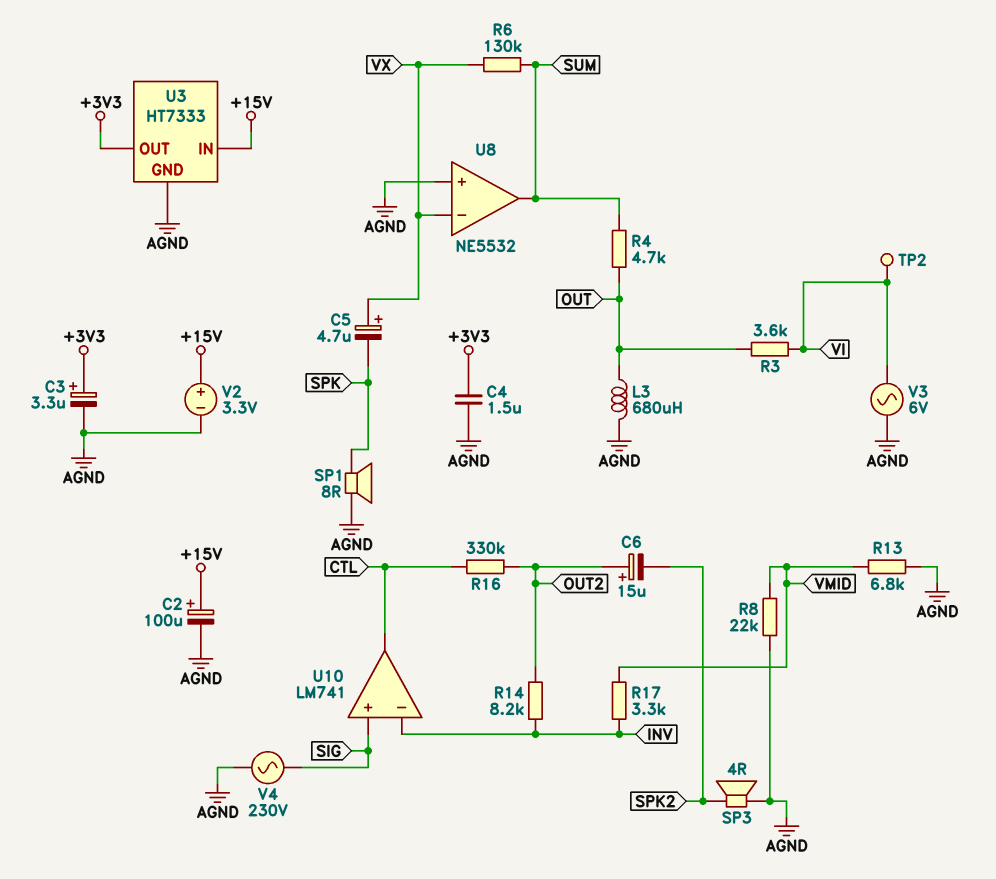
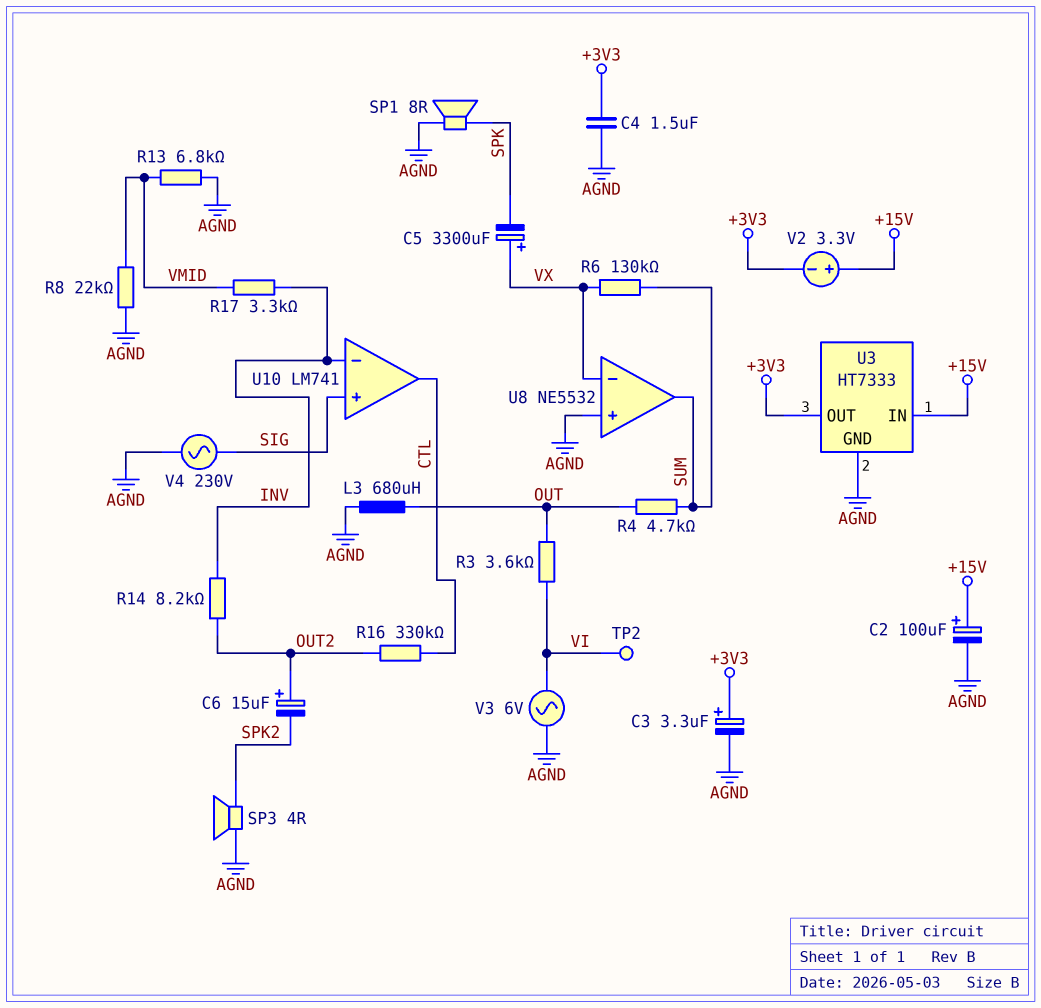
C5: 4.7uF (plus VX, minus SPK) -> 3300uF (plus VX, minus SPK)
V2: 3.3V (plus +15V, minus AGND) -> 3.3V (plus +15V, minus +3V3)

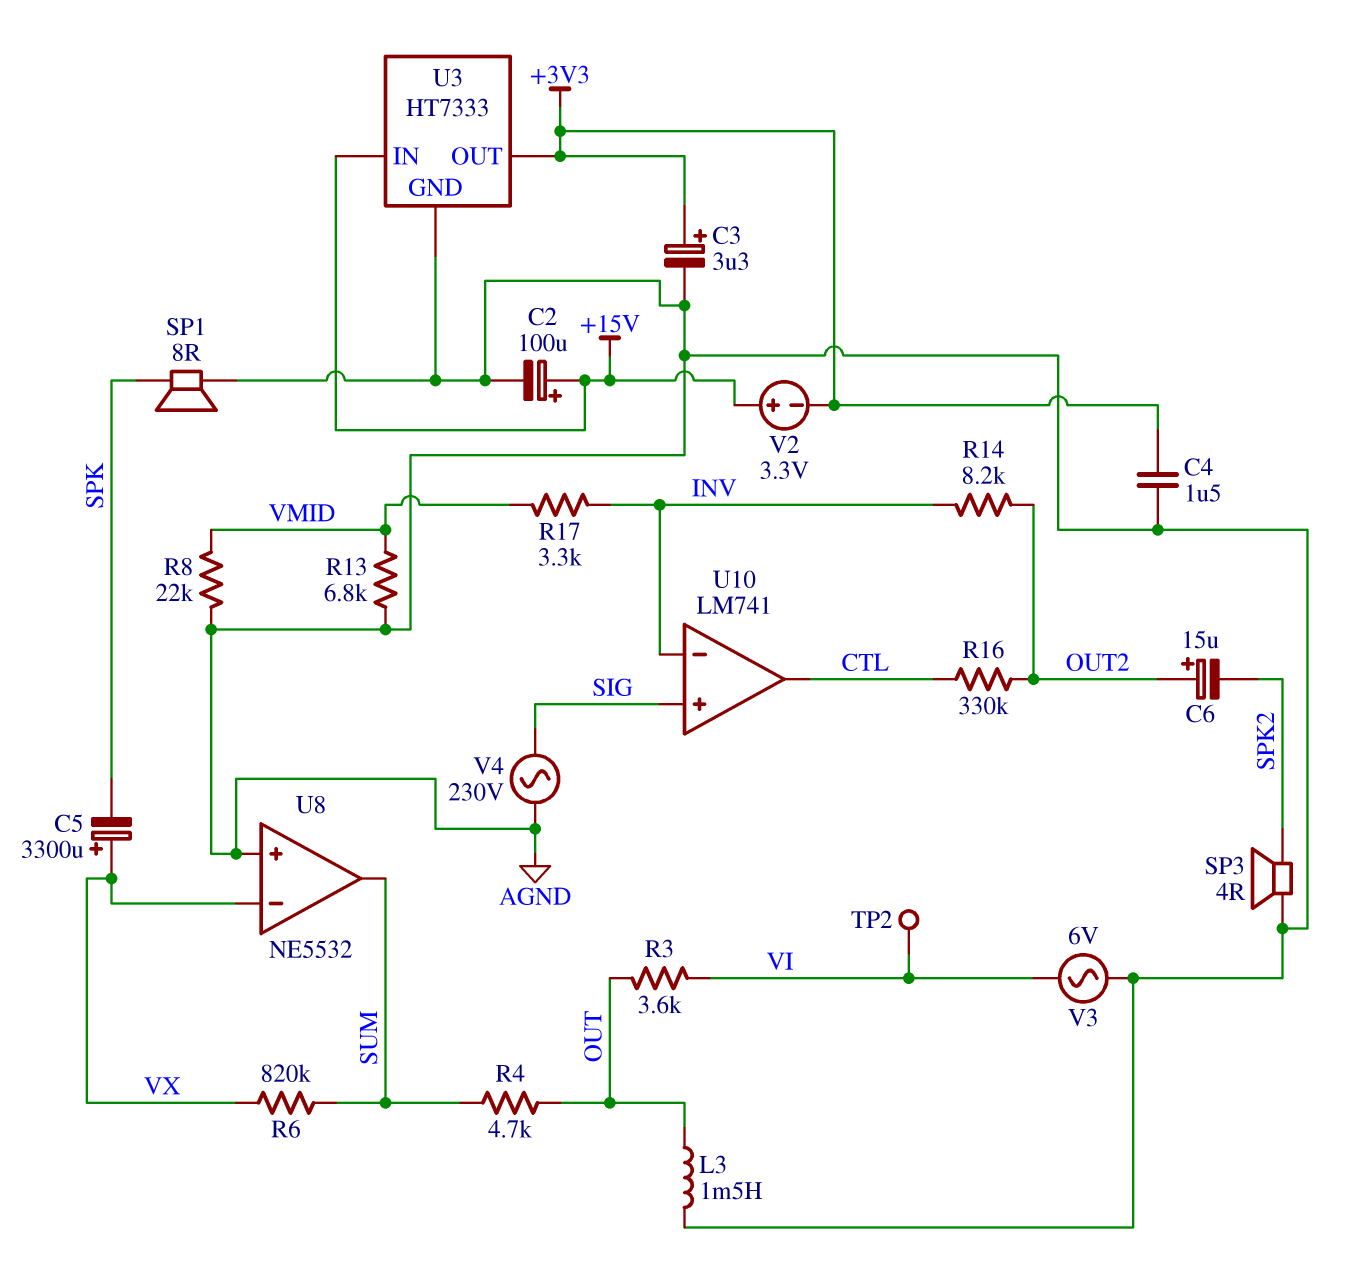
L3: 680uH (AGND, OUT) -> 1.5mH (AGND, OUT)
R6: 130k (SUM, VX) -> 820k (SUM, VX)

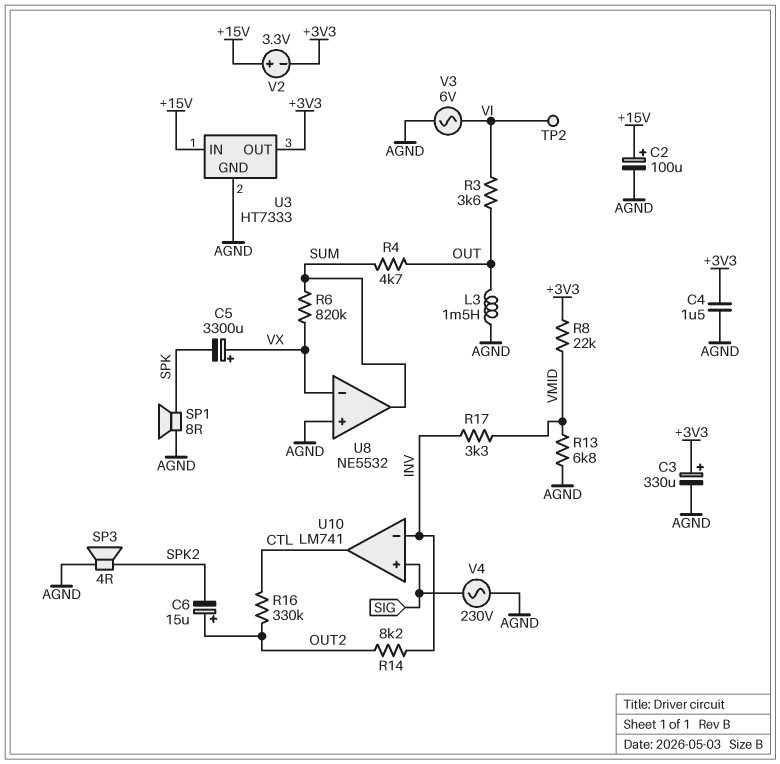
C3: 3.3uF (plus +3V3, minus AGND) -> 330uF (plus +3V3, minus AGND)
R8: 22k (AGND, VMID) -> 22k (+3V3, VMID)

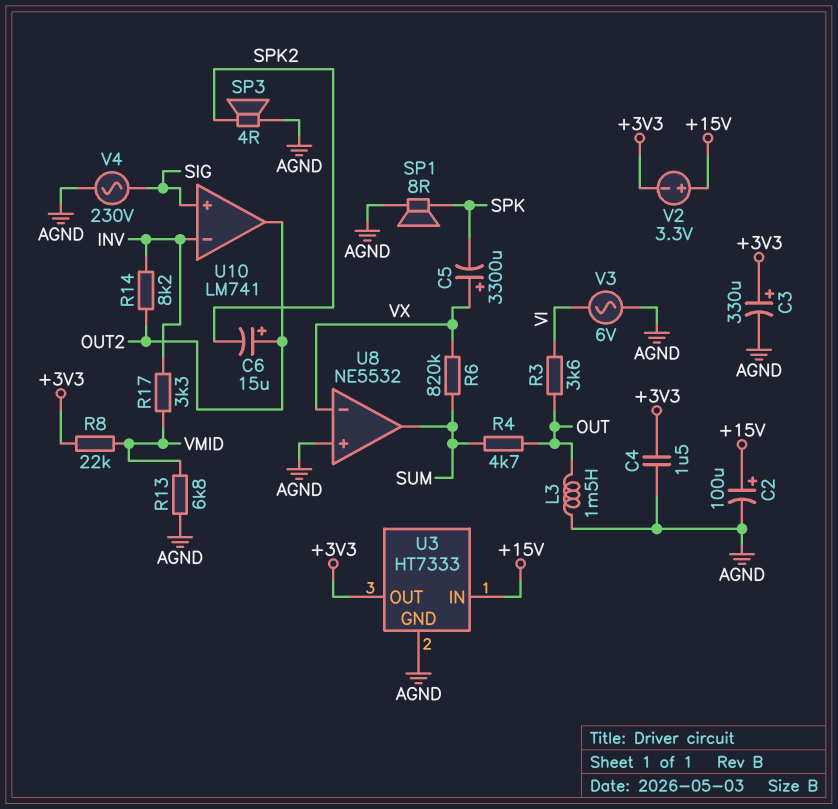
R16: 330k (CTL, OUT2) -> none
TP2: test point (VI) -> none
U10 pin out: CTL -> OUT2

